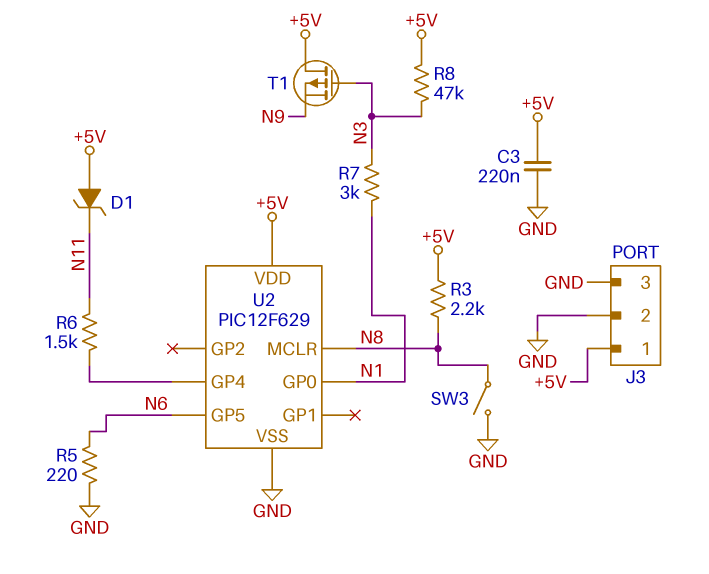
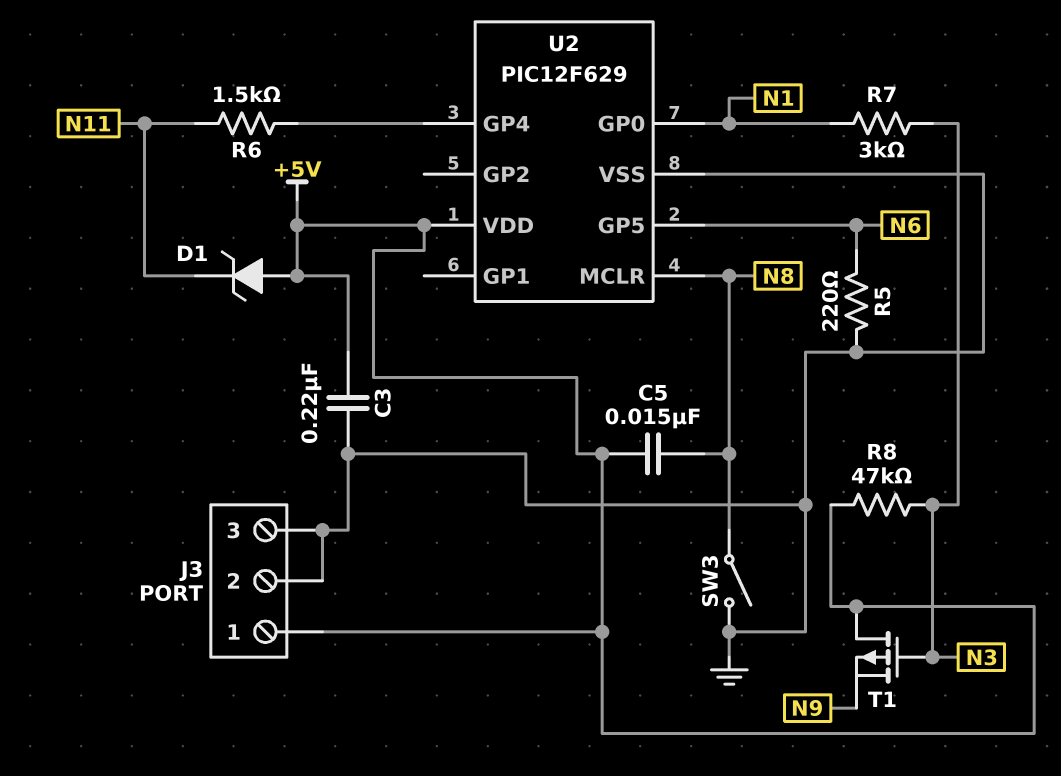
C5: none -> 15nF (+5V, N8)
R3: 2.2k (+5V, N8) -> none

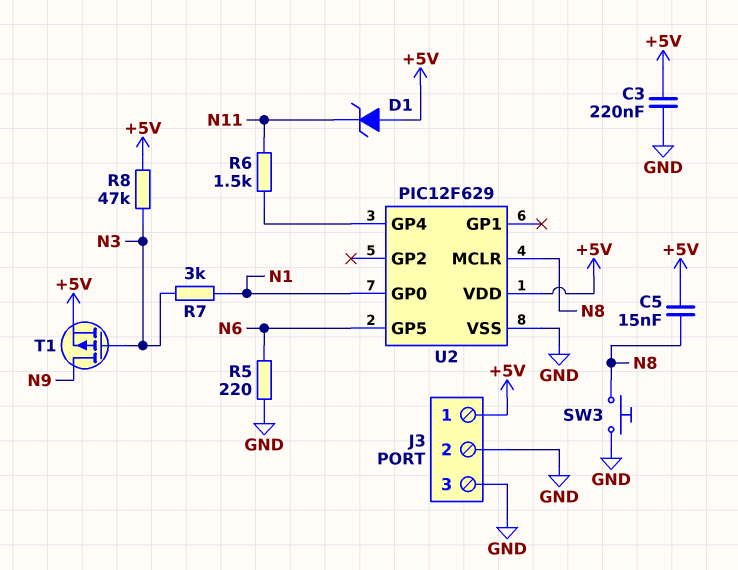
SW3: switch (GND, N8) -> button (GND, N8)
T1: PMOS (G N3, D +5V, S N9) -> PMOS (G N3, D N9, S +5V)

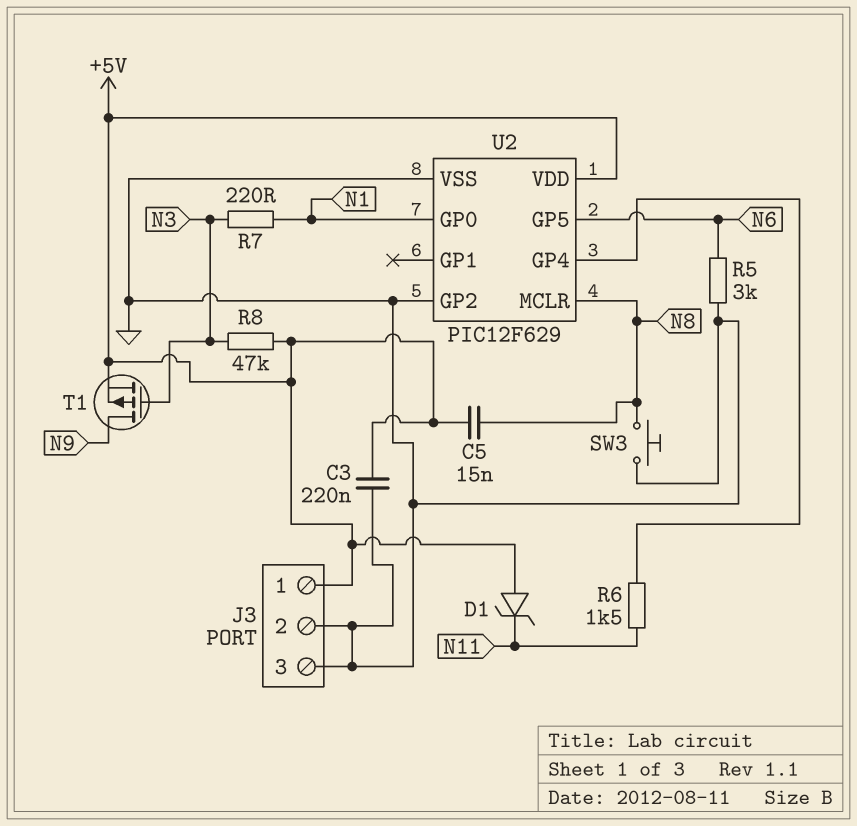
R5: 220 (GND, N6) -> 3k (GND, N6)
R7: 3k (N1, N3) -> 220 (N1, N3)
U2 pin GP2: none -> GND

